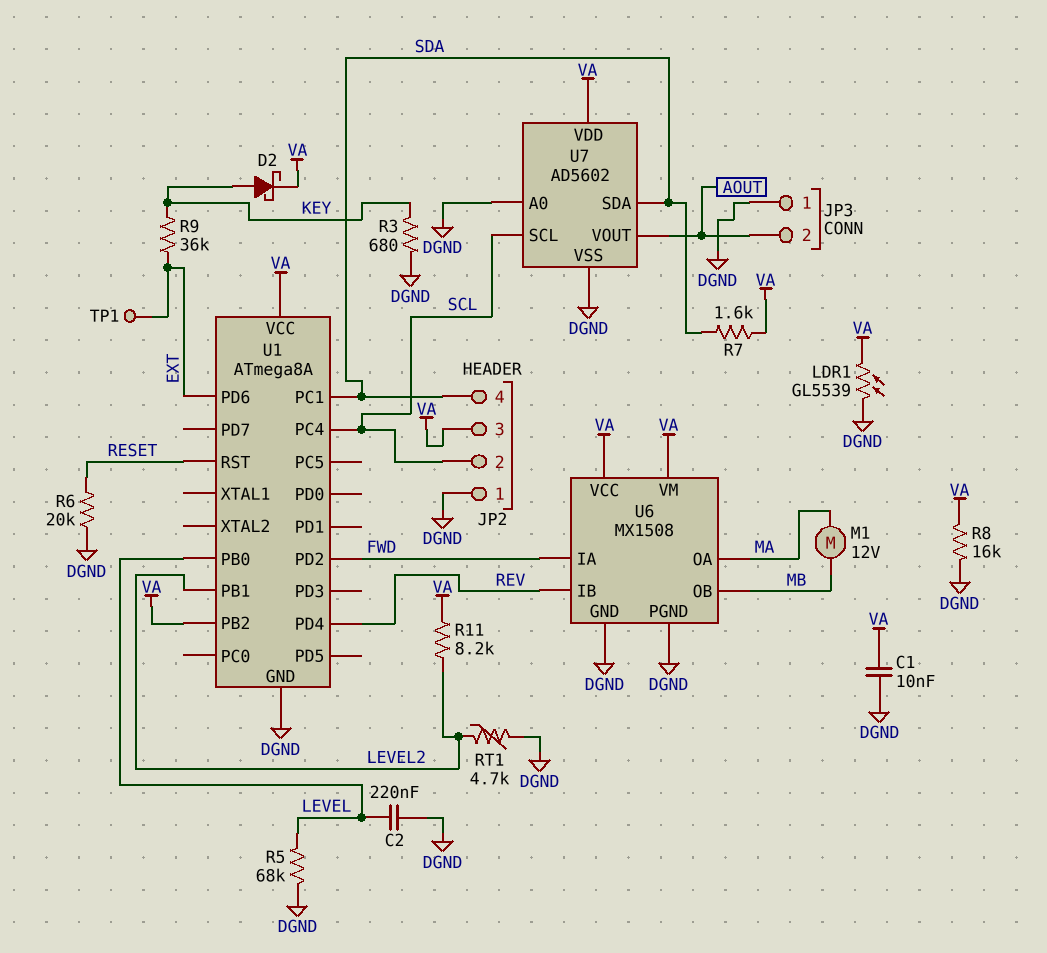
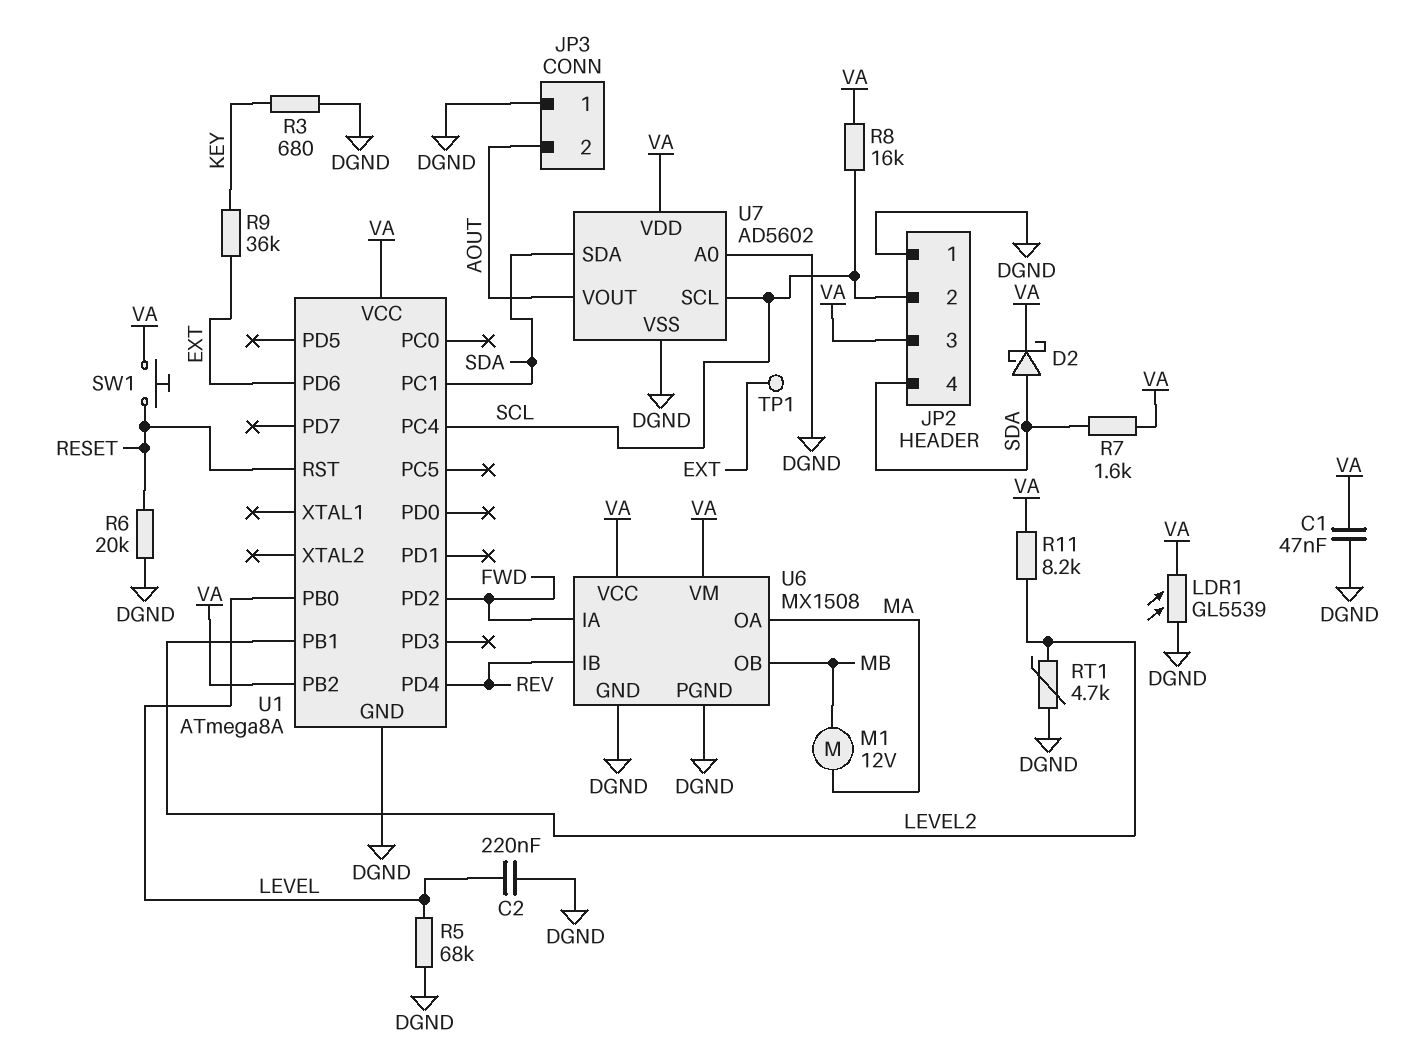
C1: 10nF (DGND, VA) -> 47nF (DGND, VA)
D2: schottky (A KEY, K VA) -> schottky (A SDA, K VA)
R8: 16k (DGND, VA) -> 16k (SCL, VA)
SW1: none -> button (RESET, VA)

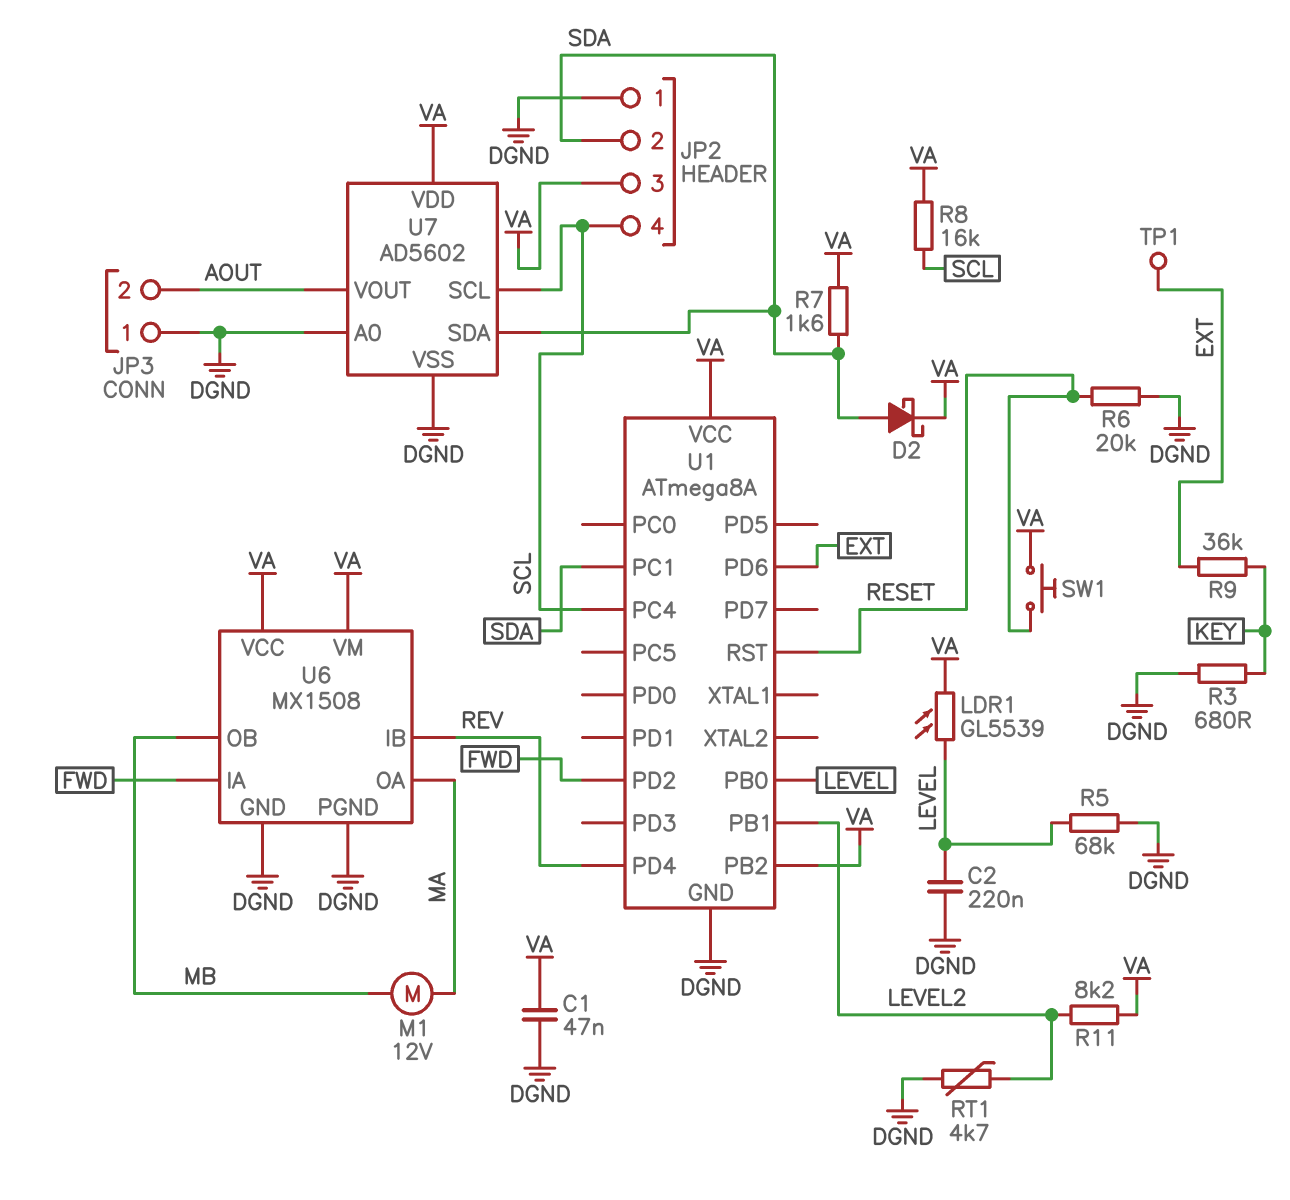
JP2 pin 2: SCL -> SDA
JP2 pin 4: SDA -> SCL
LDR1: GL5539 (DGND, VA) -> GL5539 (LEVEL, VA)

